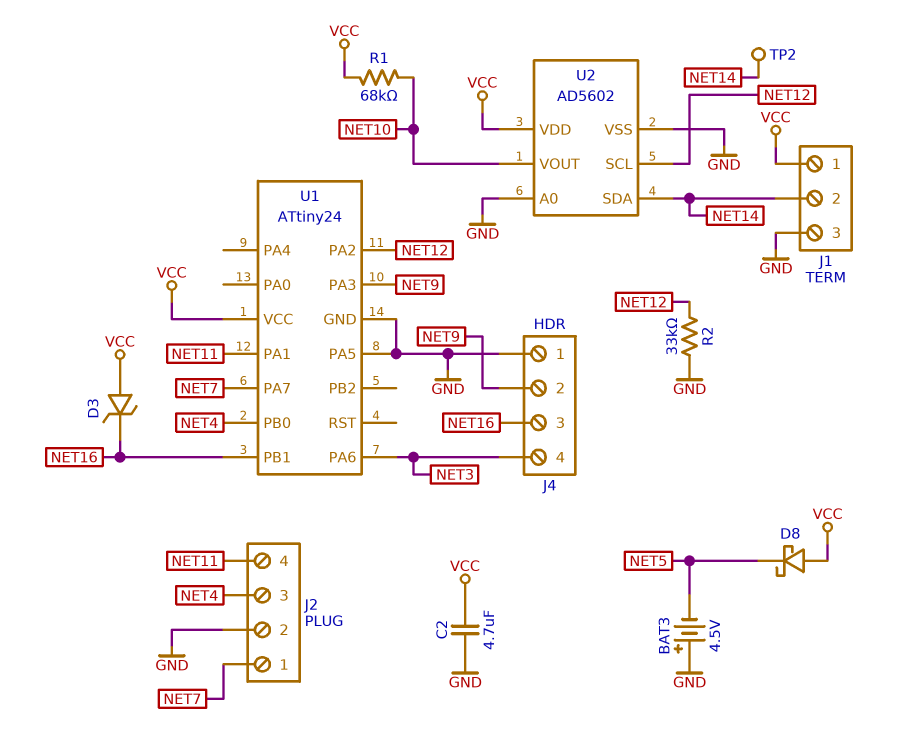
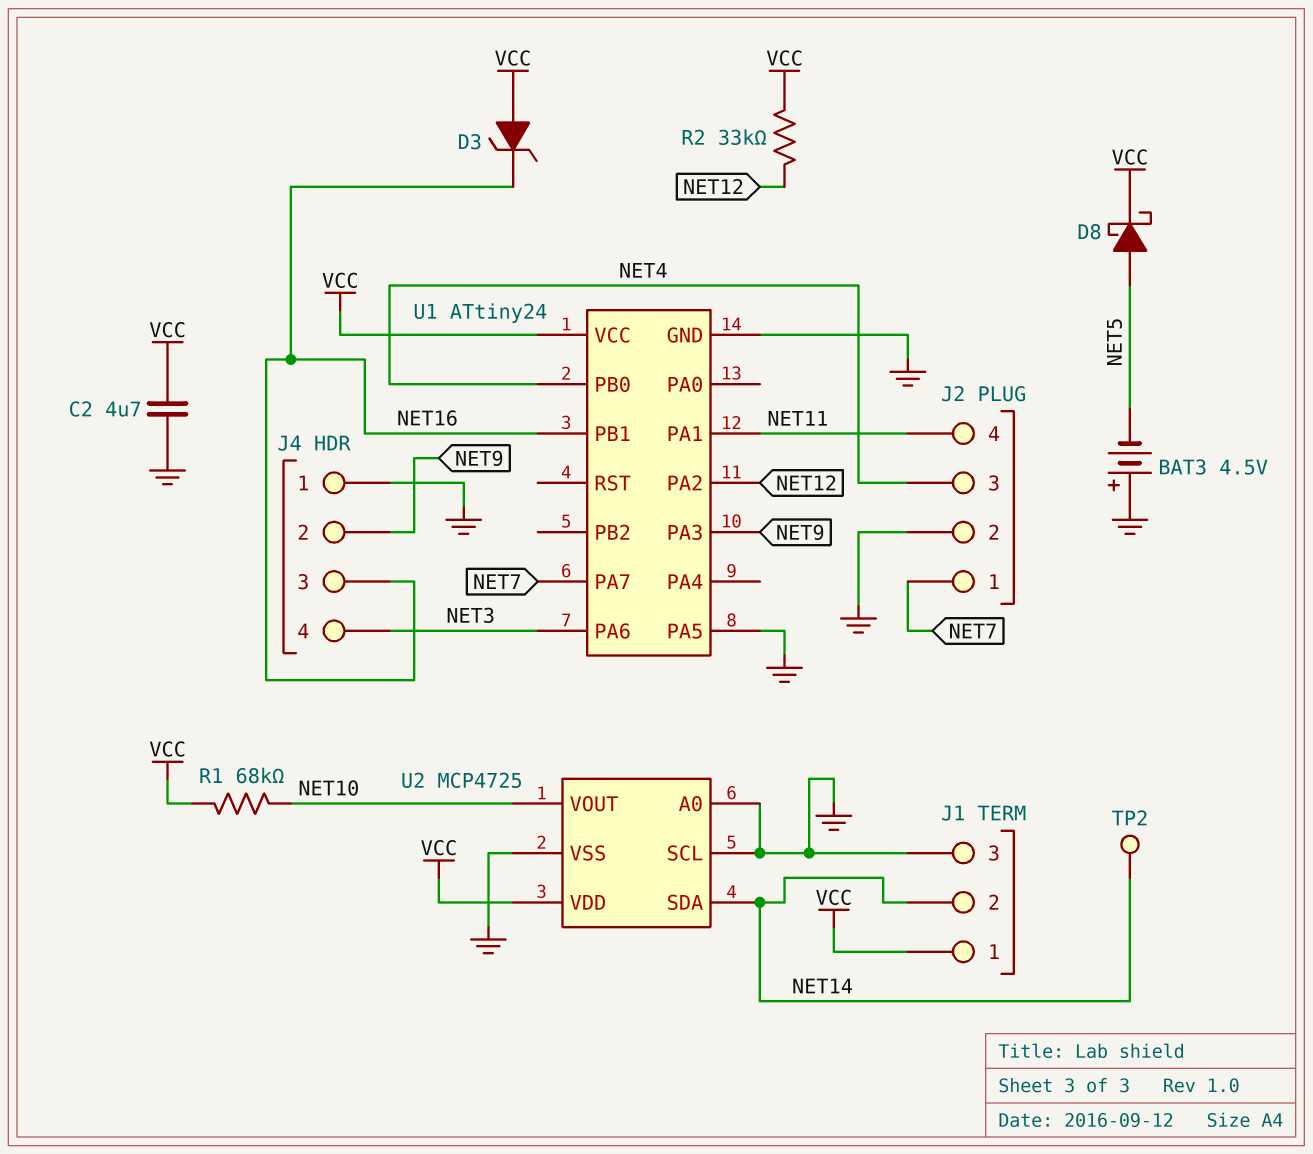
D8: schottky (A VCC, K NET5) -> schottky (A NET5, K VCC)
R2: 33k (GND, NET12) -> 33k (NET12, VCC)
U2: AD5602 -> MCP4725
U2 pin SCL: NET12 -> GND

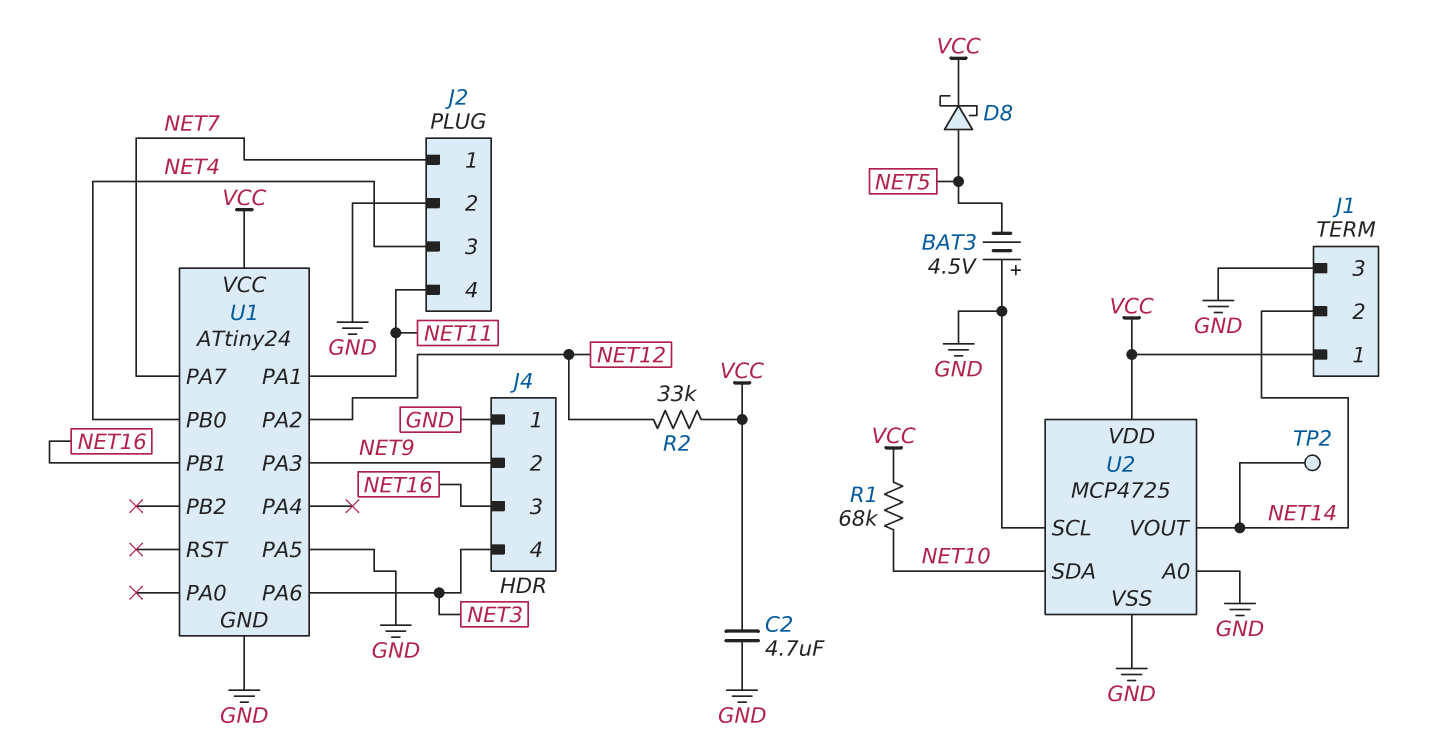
D3: zener (A VCC, K NET16) -> none
U2 pin SDA: NET14 -> NET10
U2 pin VOUT: NET10 -> NET14

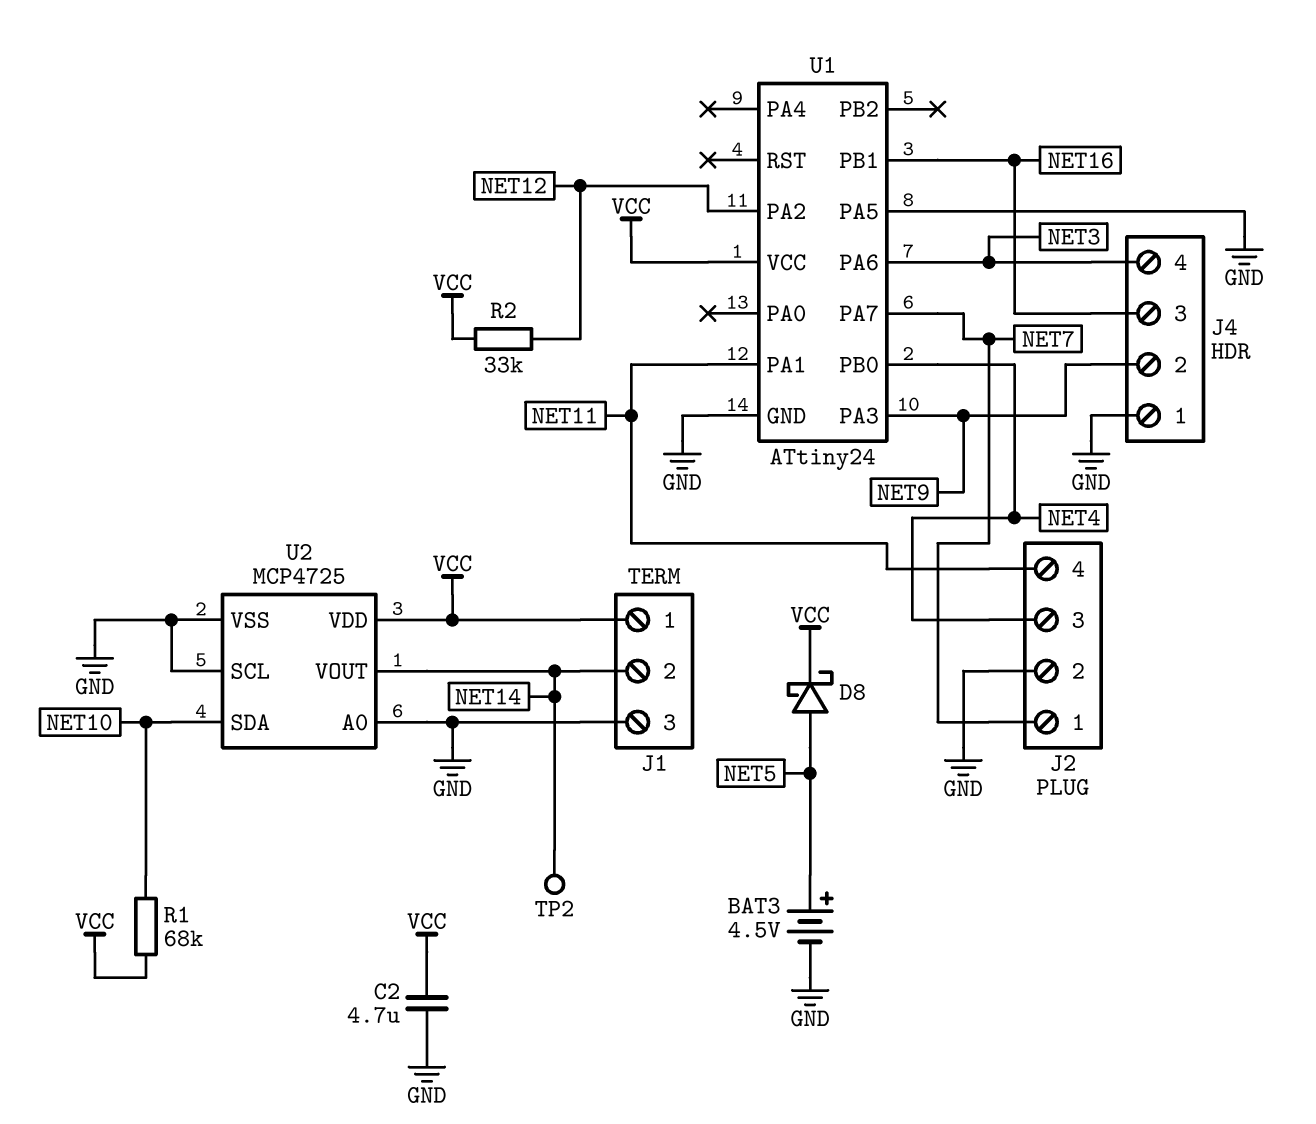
BAT3: 4.5V (plus GND, minus NET5) -> 4.5V (plus NET5, minus GND)

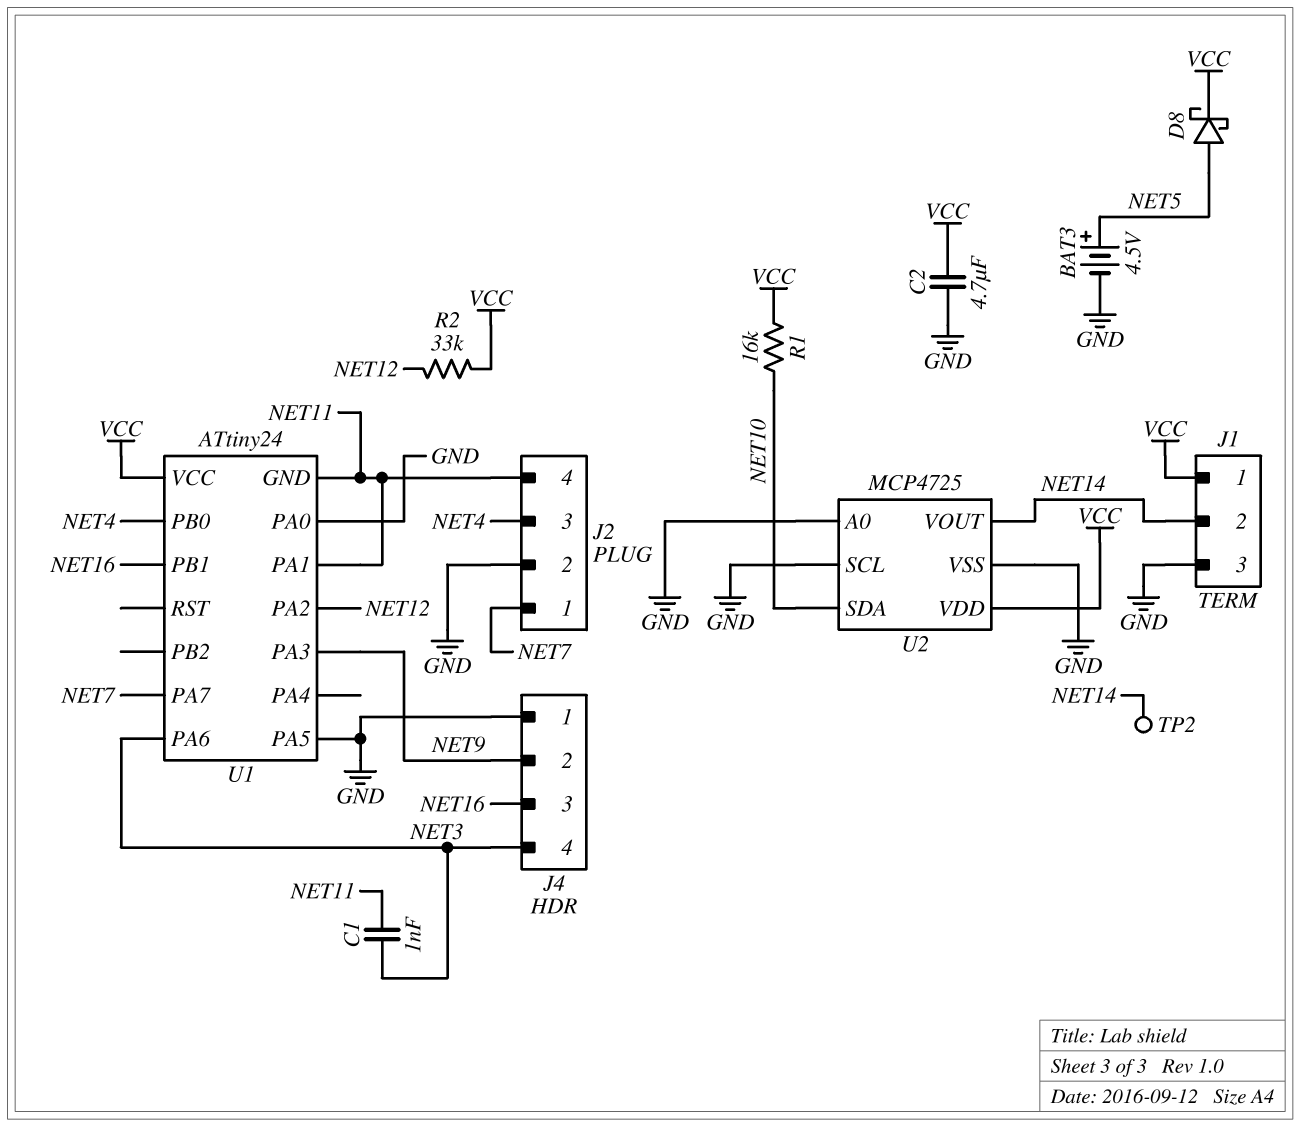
C1: none -> 1nF (NET3, NET11)
R1: 68k (NET10, VCC) -> 16k (NET10, VCC)
U1 pin GND: GND -> NET11
U1 pin PA0: none -> GND

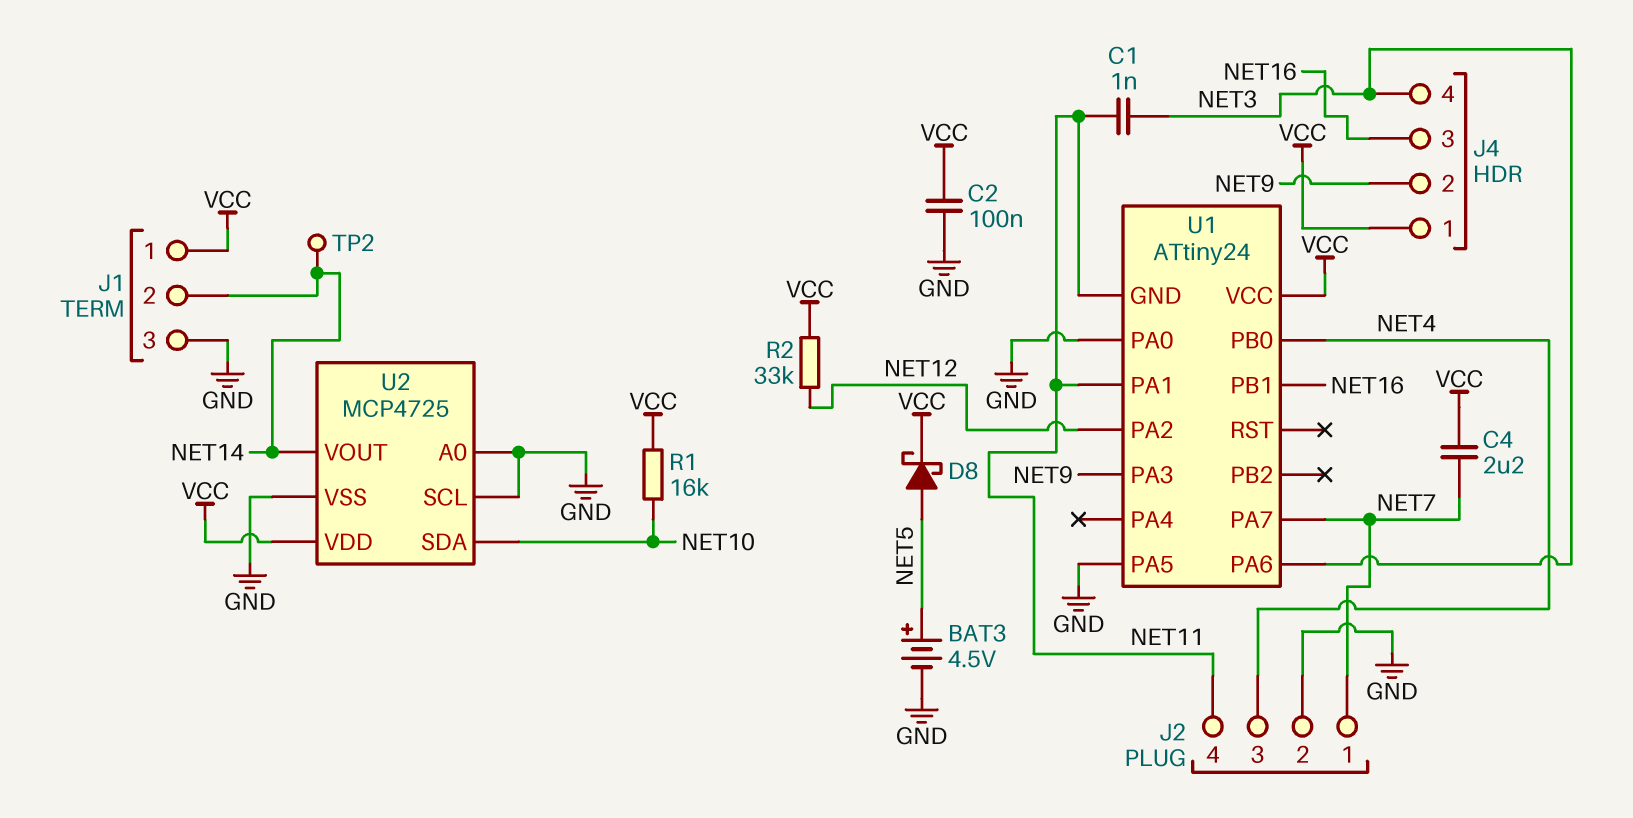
C2: 4.7uF (GND, VCC) -> 100nF (GND, VCC)
C4: none -> 2.2uF (NET7, VCC)
J4 pin 1: GND -> VCC

